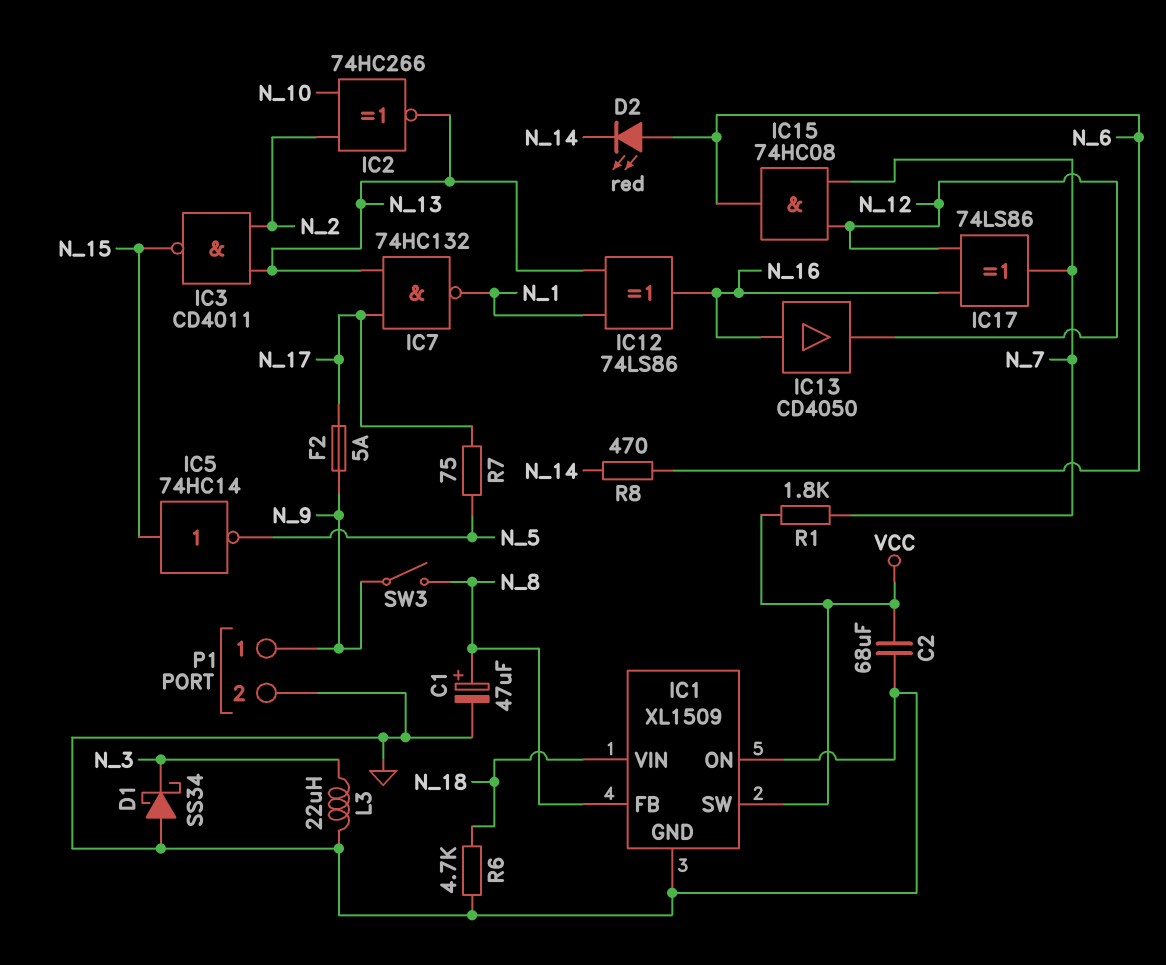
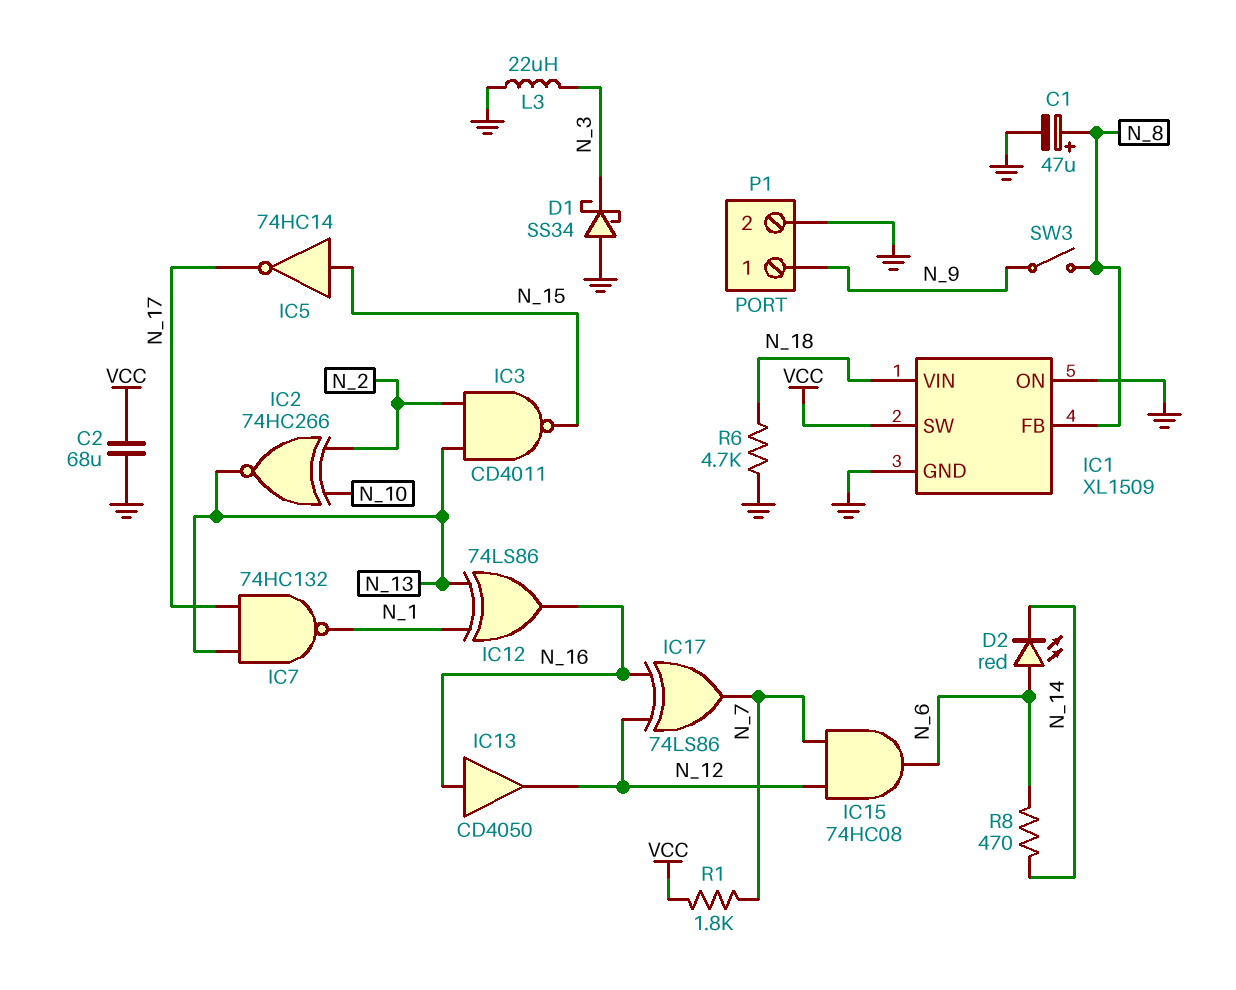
F2: 5A (N_9, N_17) -> none
IC5: NOT 74HC14 (in N_15, out N_5) -> NOT 74HC14 (in N_15, out N_17)
R7: 75 (N_5, N_17) -> none

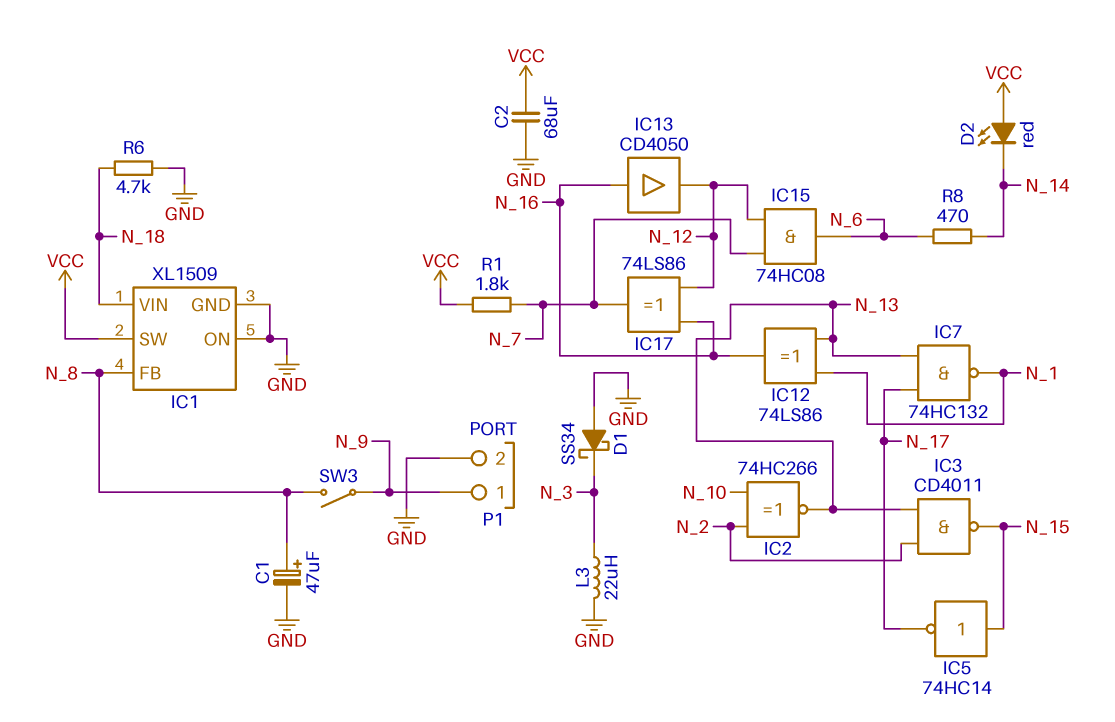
D2: LED red (A N_6, K N_14) -> LED red (A VCC, K N_14)

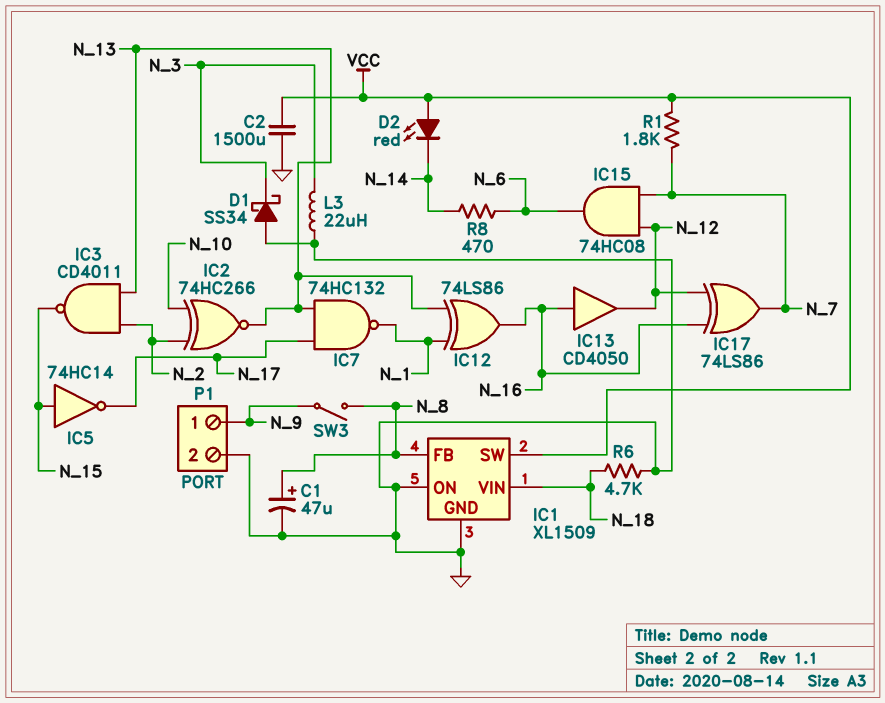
C2: 68uF (GND, VCC) -> 1500uF (GND, VCC)

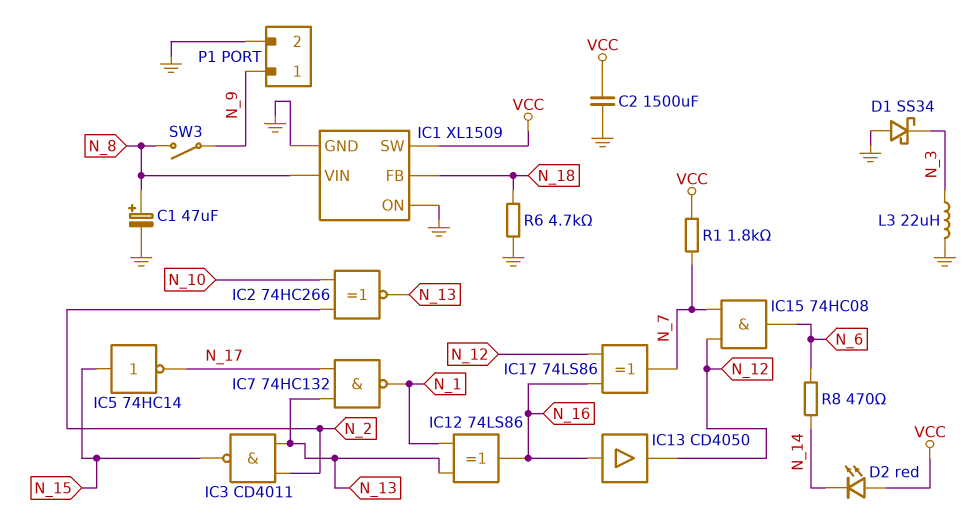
IC1 pin FB: N_8 -> N_18
IC1 pin VIN: N_18 -> N_8

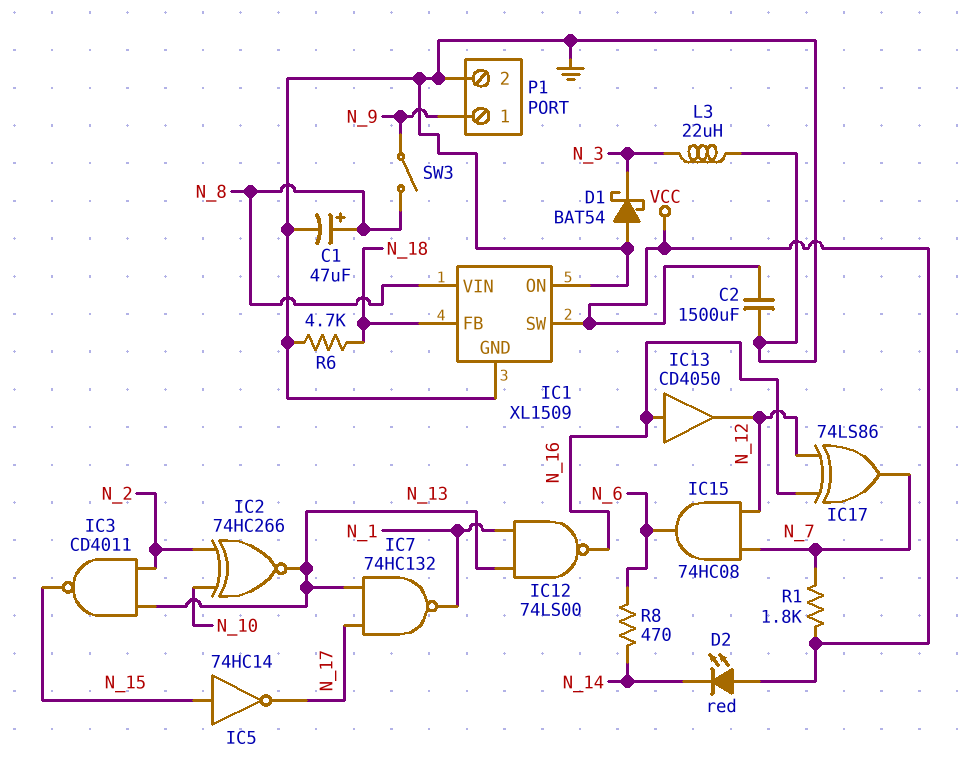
D1: schottky SS34 (A GND, K N_3) -> schottky BAT54 (A GND, K N_3)
IC12: XOR 74LS86 (in N_1, in N_13, out N_16) -> NAND 74LS00 (in N_1, in N_13, out N_16)

